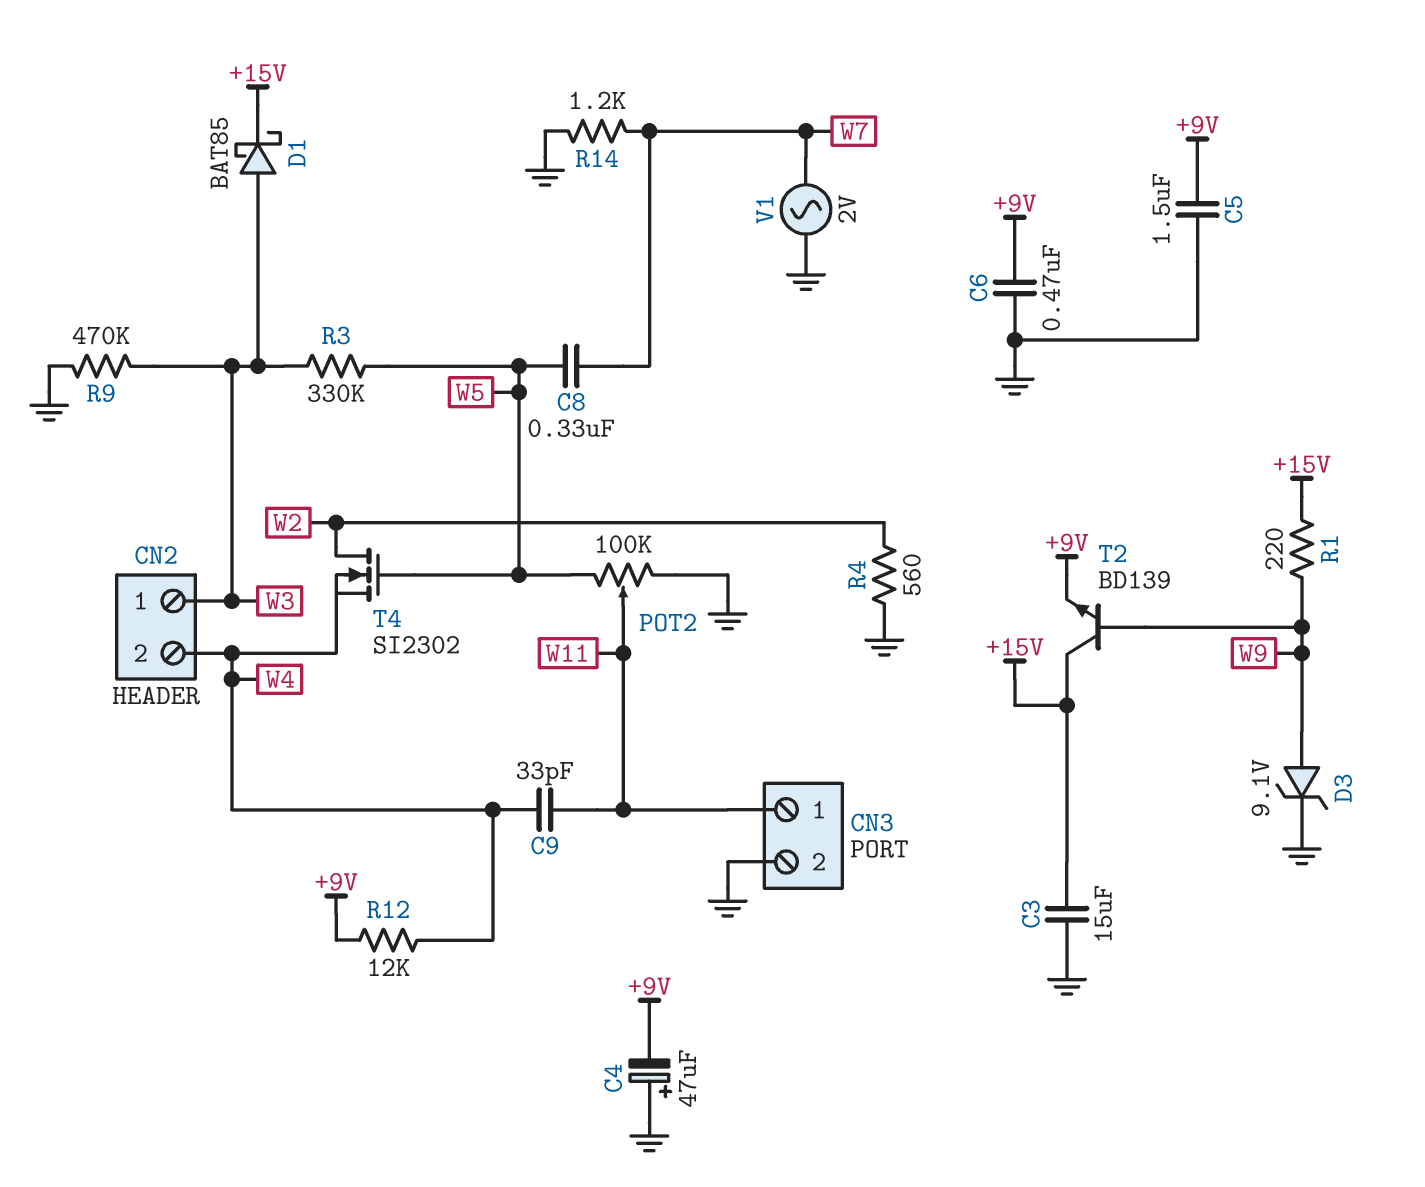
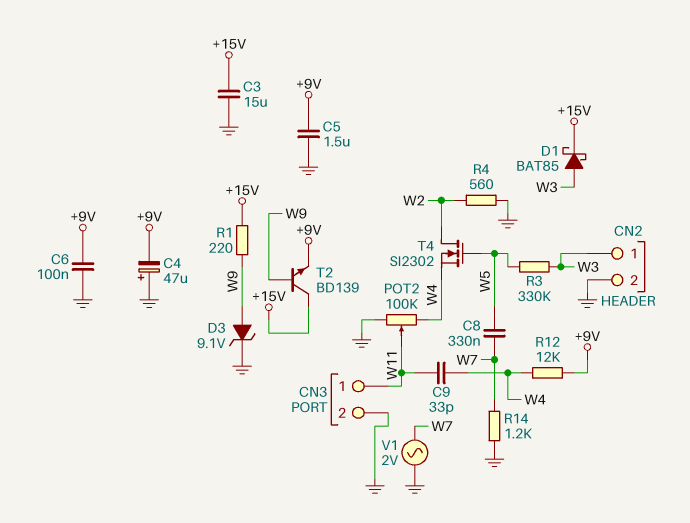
C6: 470nF (+9V, GND) -> 100nF (+9V, GND)
CN2 pin 2: W4 -> GND
POT2: 100k (GND, W5, wiper W11) -> 100k (GND, W4, wiper W11)
R9: 470k (GND, W3) -> none

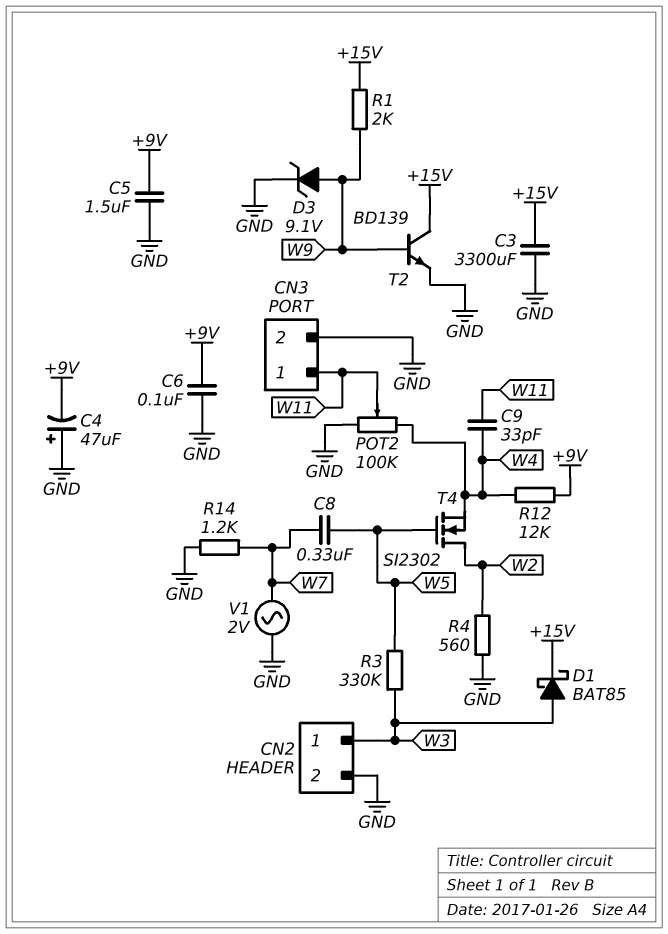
C3: 15uF (+15V, GND) -> 3300uF (+15V, GND)
R1: 220 (+15V, W9) -> 2k (+15V, W9)
T2: NPN BD139 (B W9, C +15V, E +9V) -> NPN BD139 (B W9, C +15V, E GND)

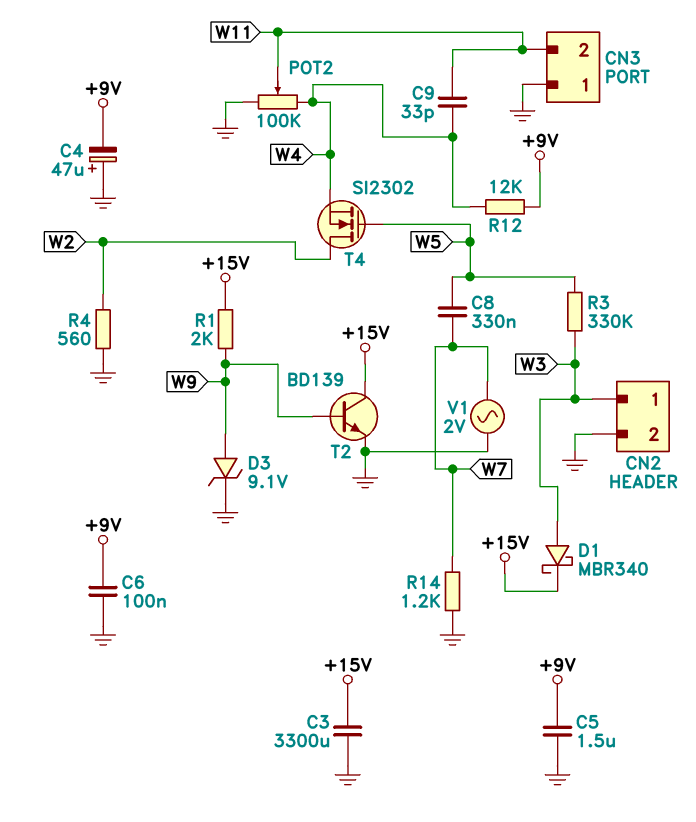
CN3 pin 1: W11 -> GND
CN3 pin 2: GND -> W11
D1: schottky BAT85 (A W3, K +15V) -> schottky MBR340 (A W3, K +15V)

